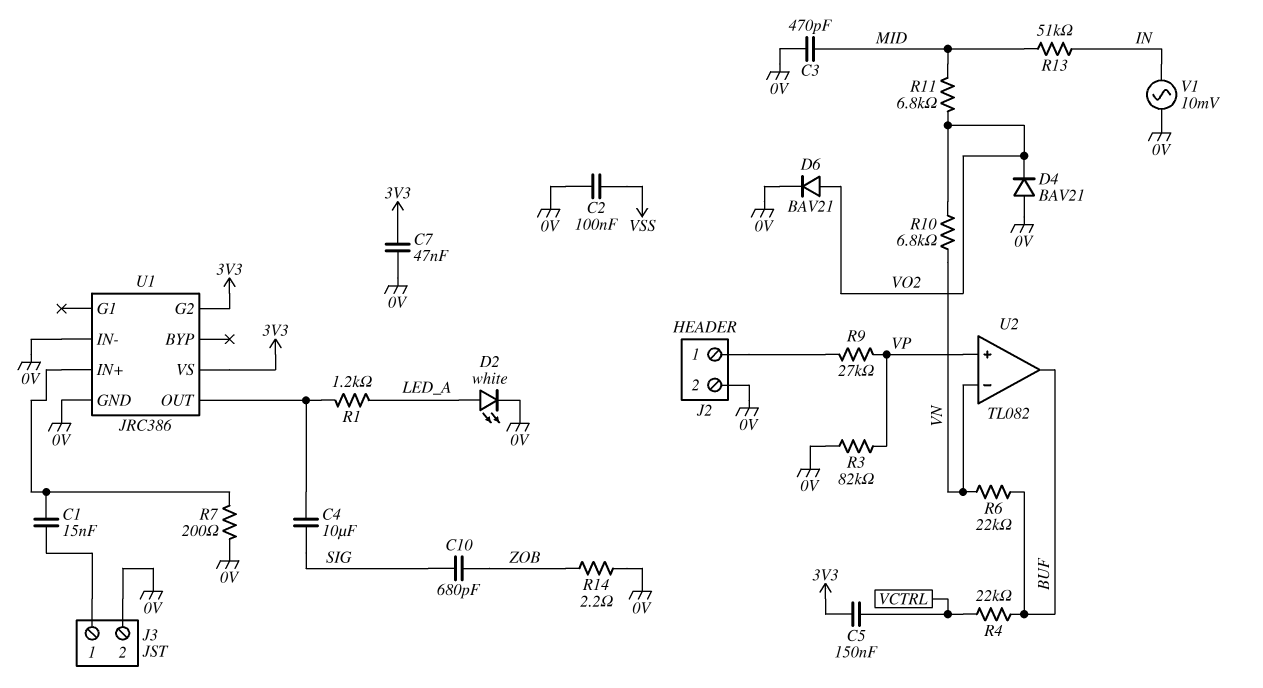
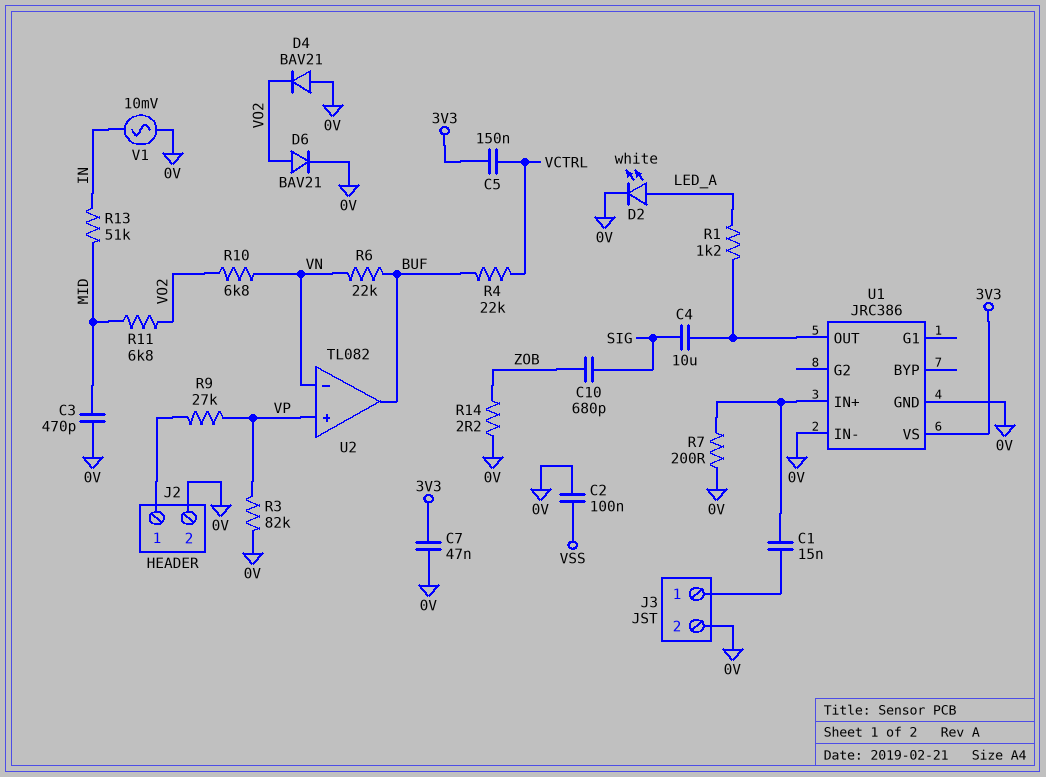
U1 pin G2: 3V3 -> none

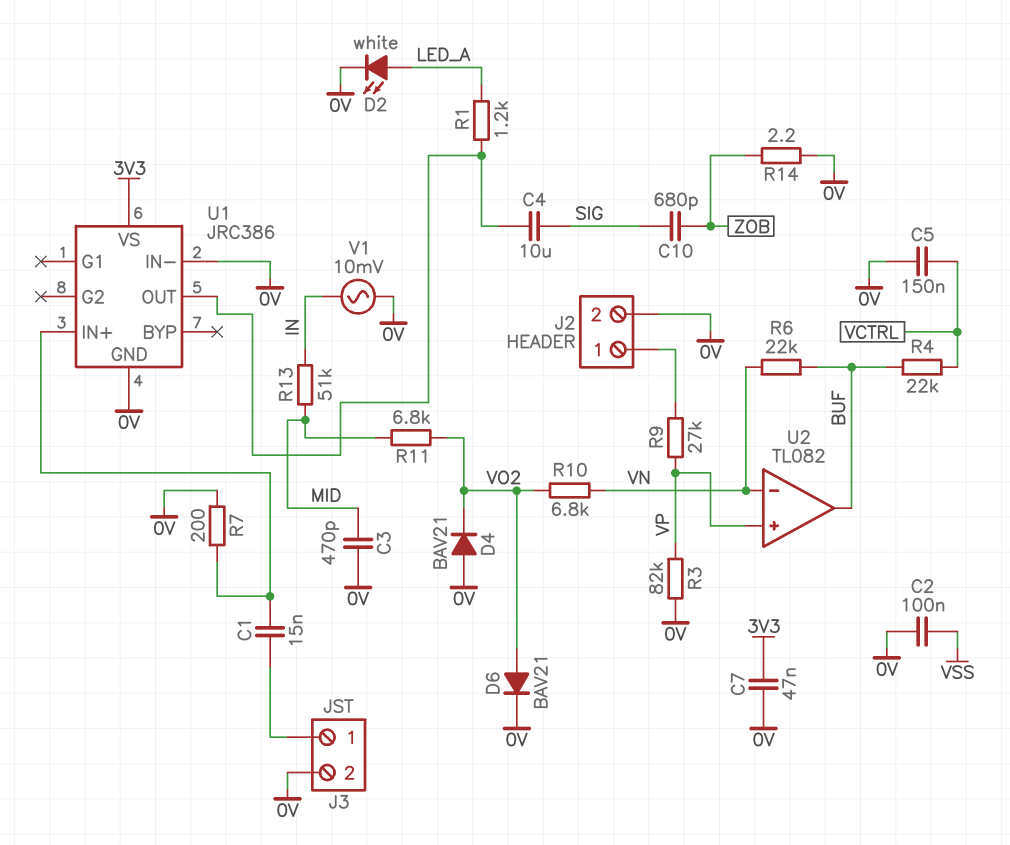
C5: 150nF (3V3, VCTRL) -> 150nF (0V, VCTRL)

